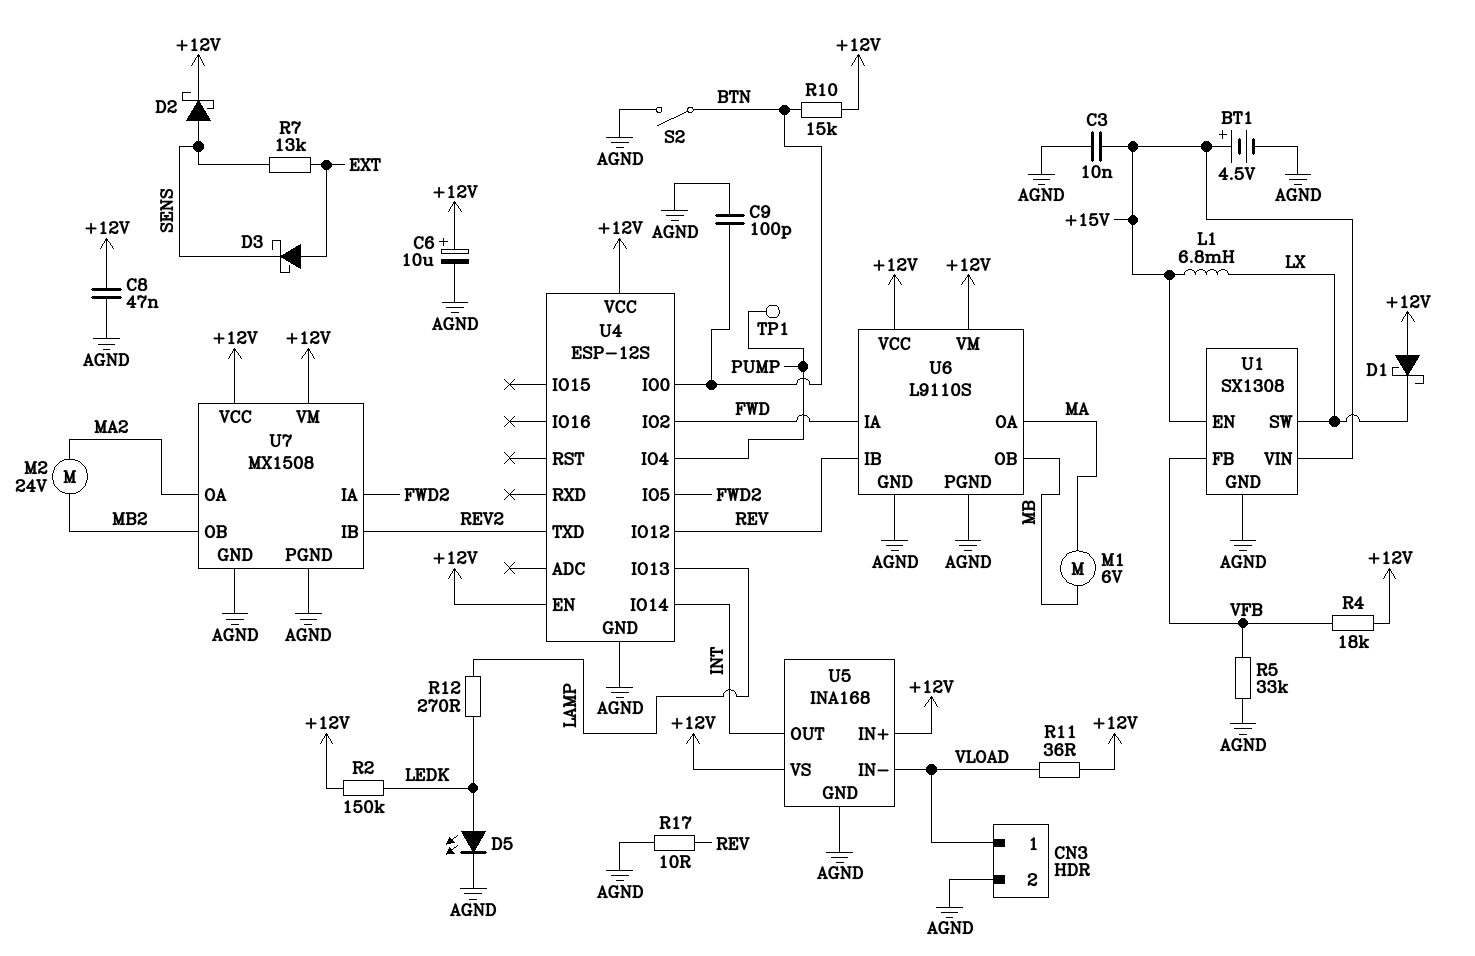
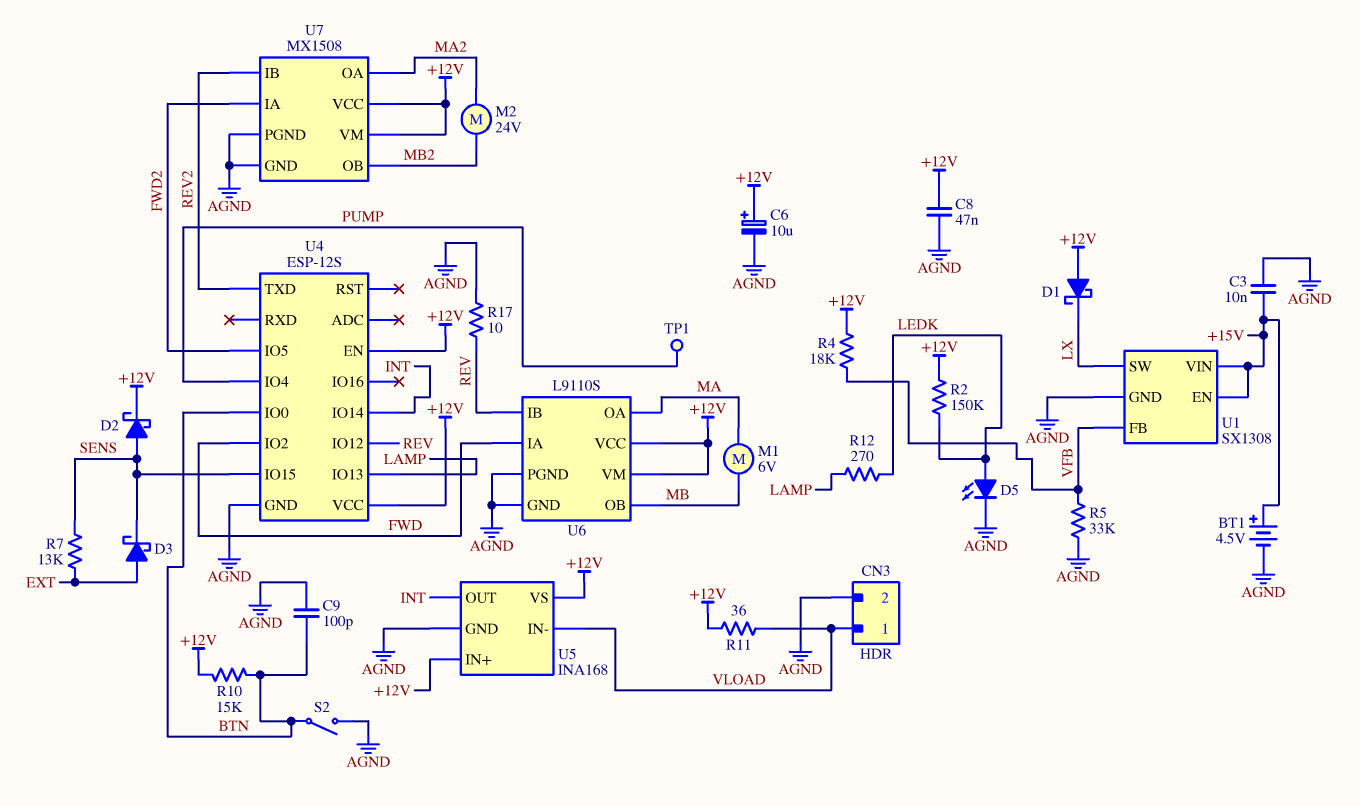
L1: 6.8mH (+15V, LX) -> none
U4 pin IO15: none -> SENS

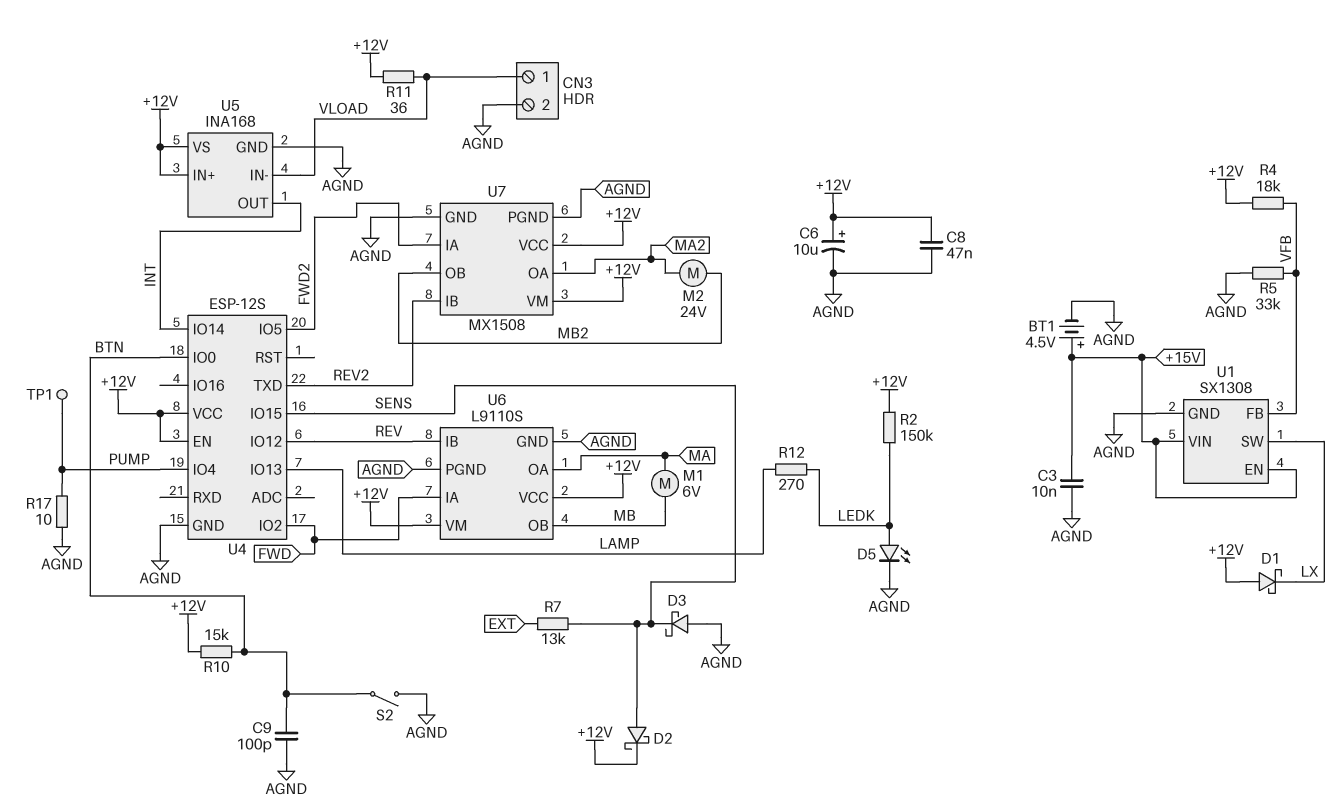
D3: schottky (A EXT, K SENS) -> schottky (A AGND, K SENS)
R17: 10 (AGND, REV) -> 10 (AGND, PUMP)

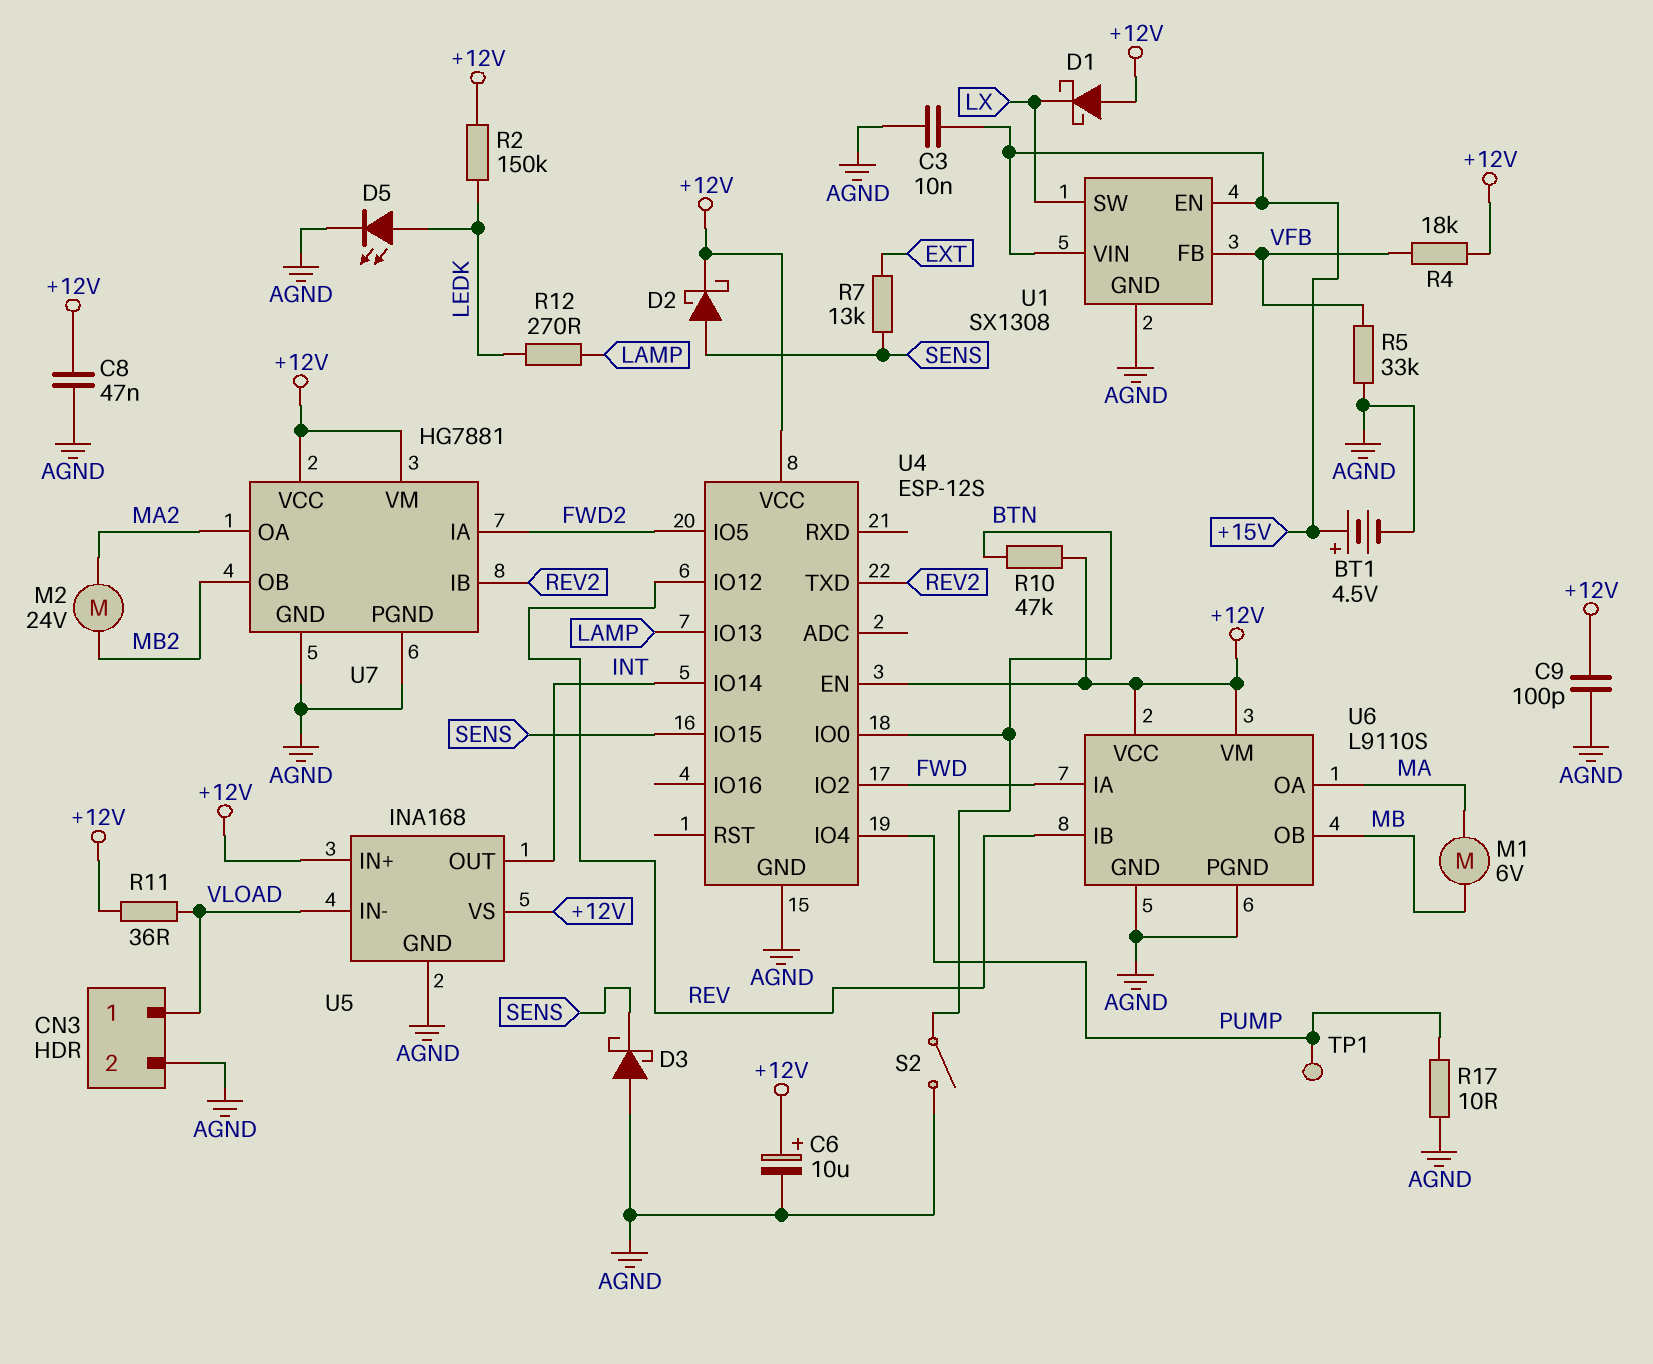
C9: 100pF (AGND, BTN) -> 100pF (+12V, AGND)
R10: 15k (+12V, BTN) -> 47k (+12V, BTN)
U7: MX1508 -> HG7881

